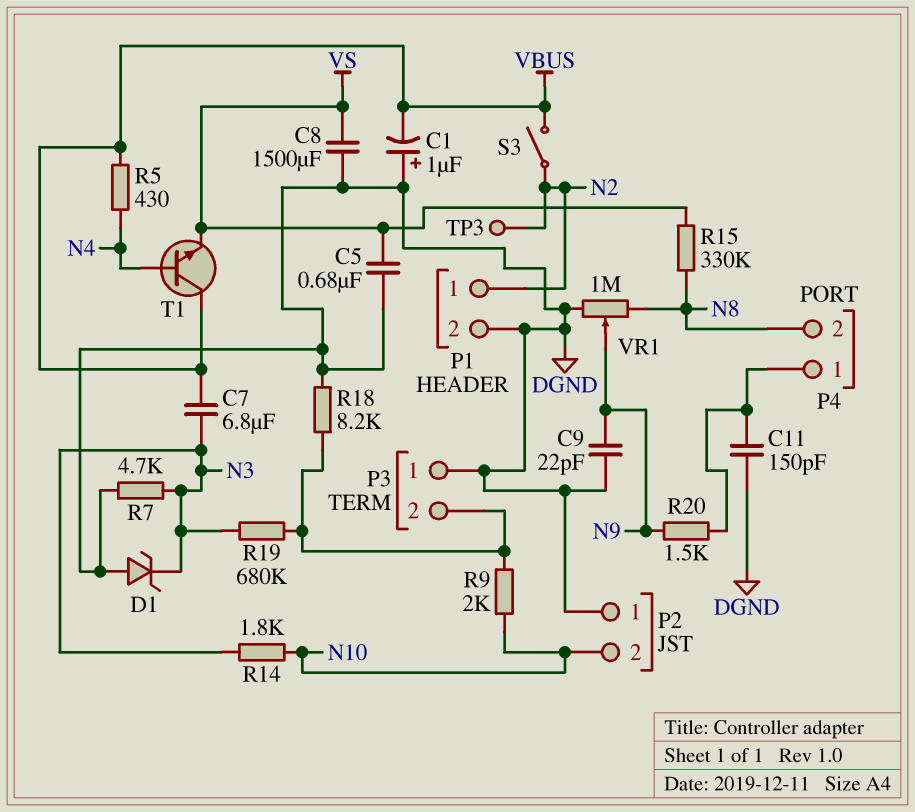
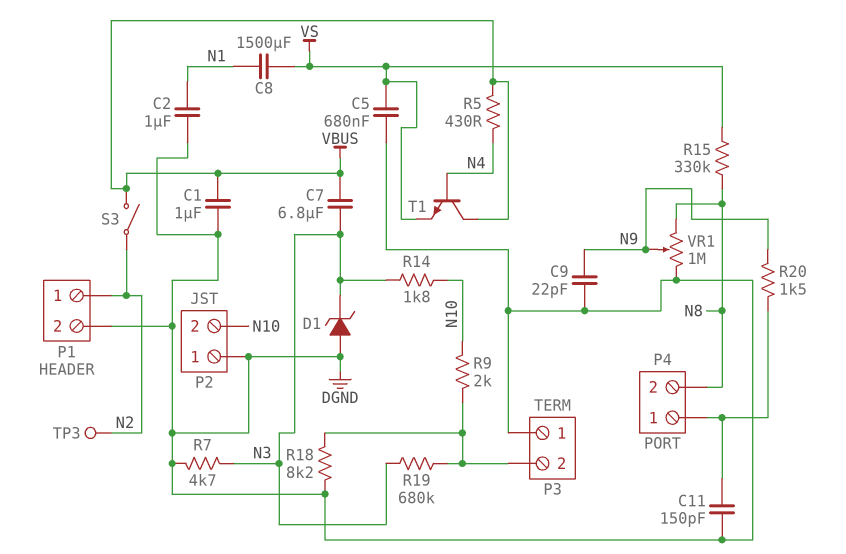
C1: 1uF (plus DGND, minus VBUS) -> 1uF (DGND, VBUS)
C2: none -> 1uF (DGND, N1)
C8: 1500uF (DGND, VS) -> 1500uF (N1, VS)

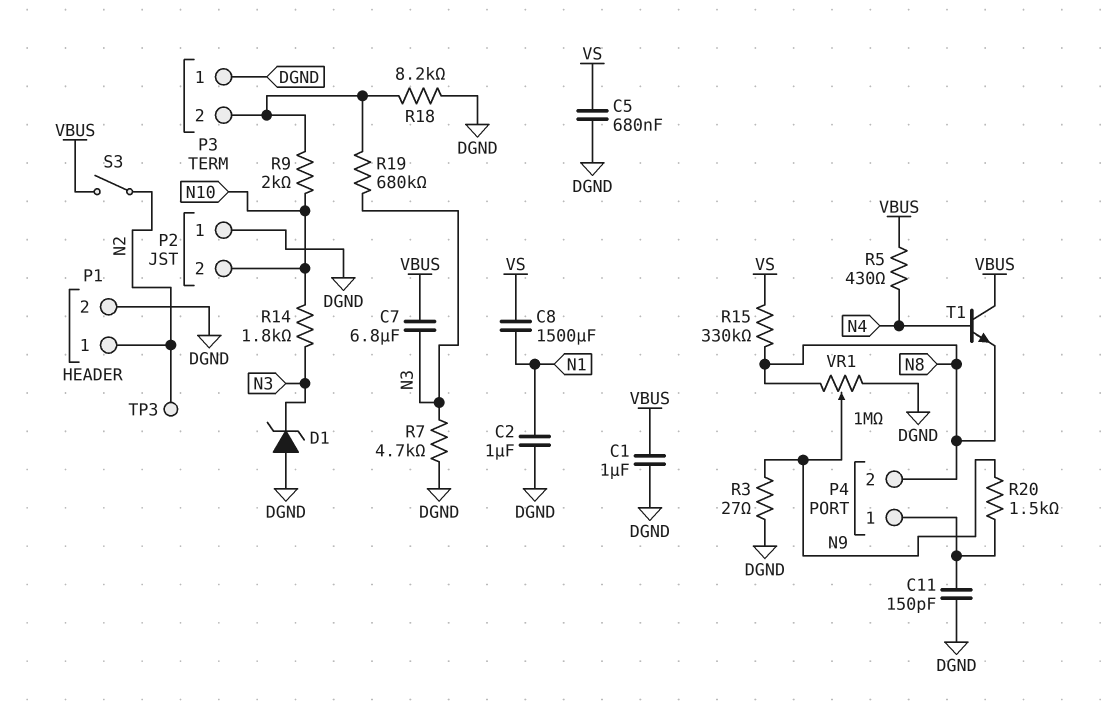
C9: 22pF (DGND, N9) -> none
R3: none -> 27 (DGND, N9)
T1: NPN (B N4, C VBUS, E VS) -> NPN (B N4, C VBUS, E N8)

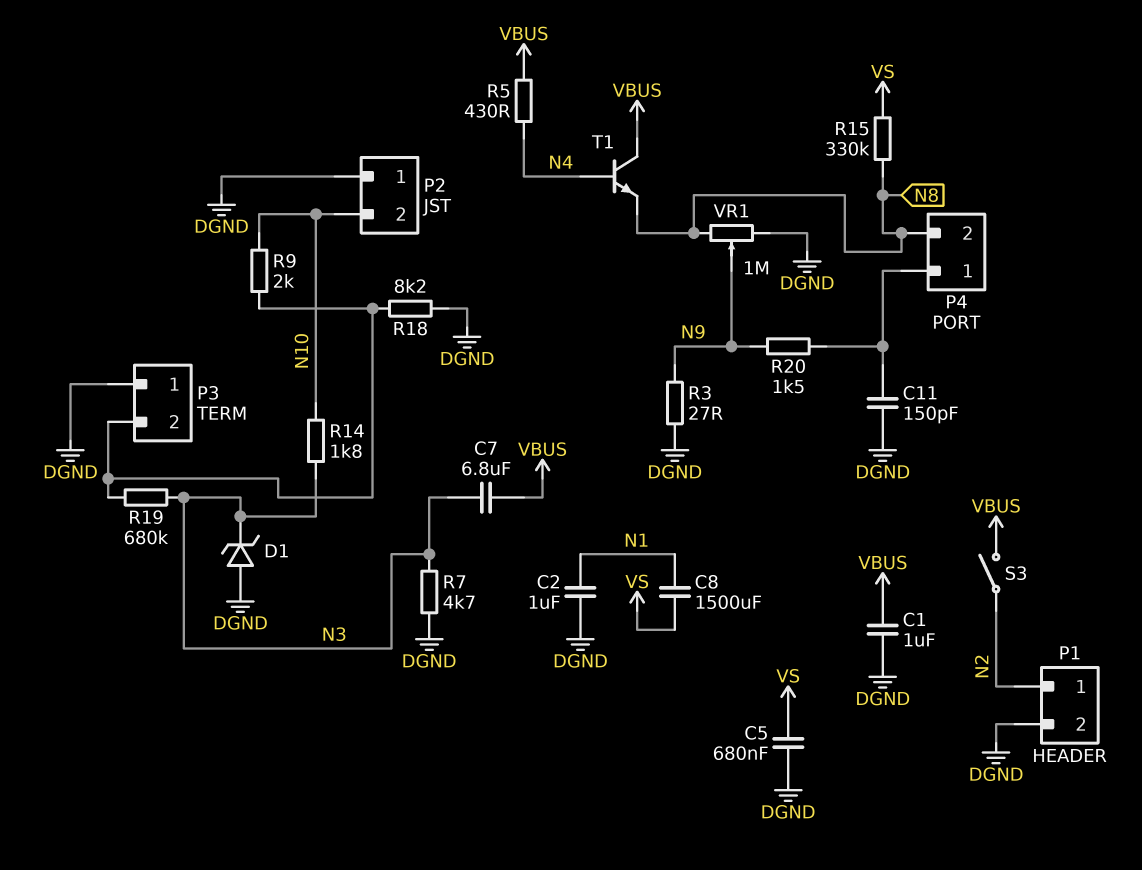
TP3: test point (N2) -> none

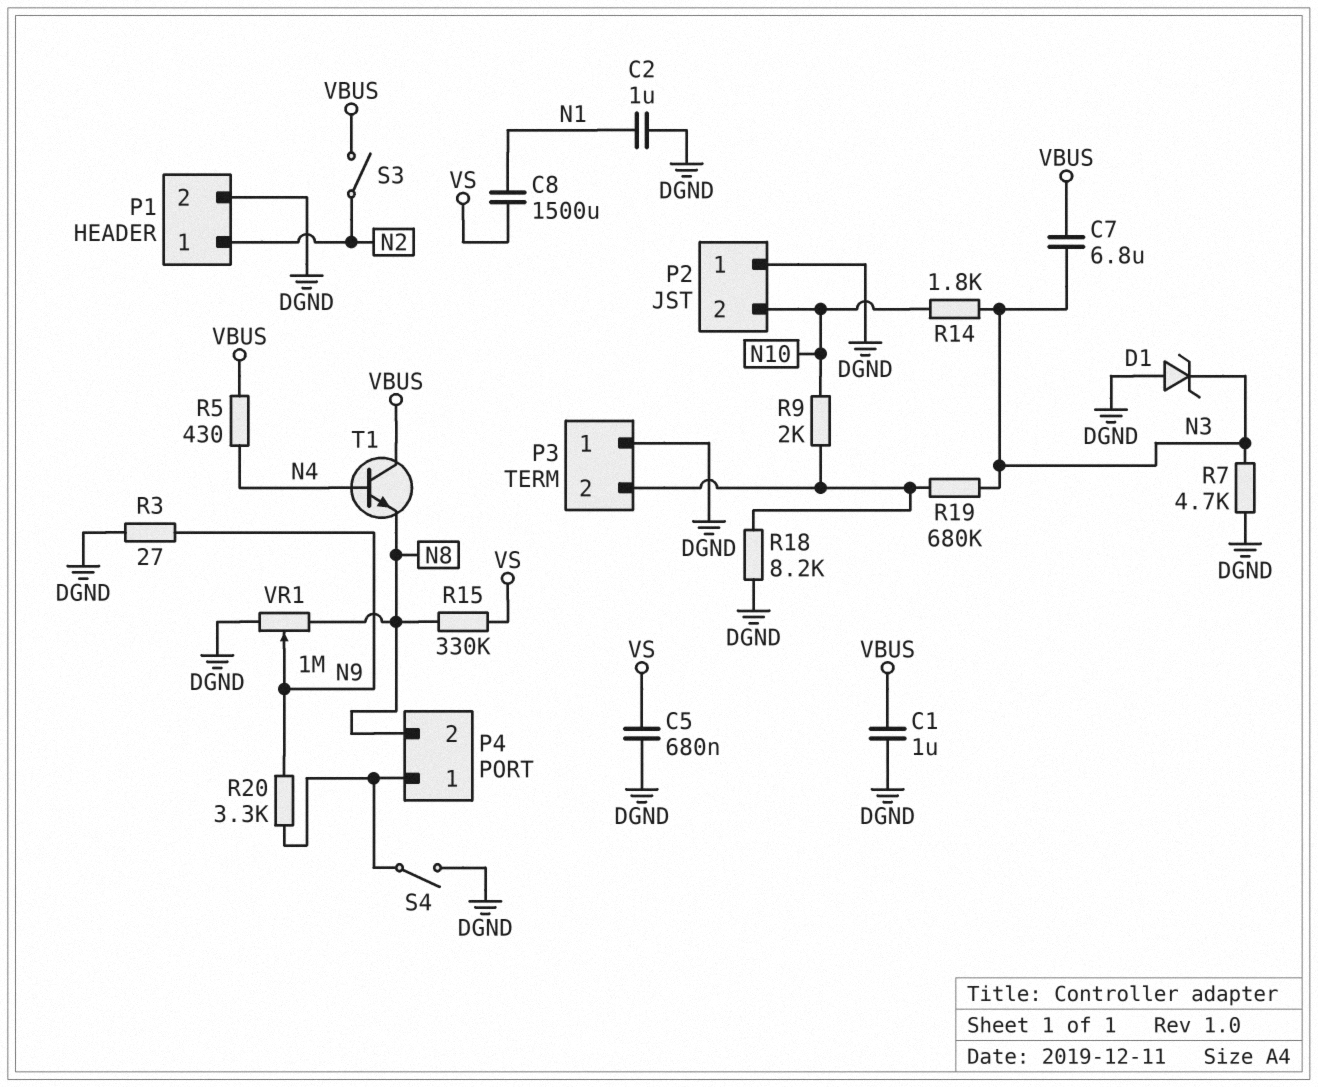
C11: 150pF (DGND, P4/1) -> none
R20: 1.5k (N9, P4/1) -> 3.3k (N9, P4/1)
S4: none -> switch (DGND, P4/1)

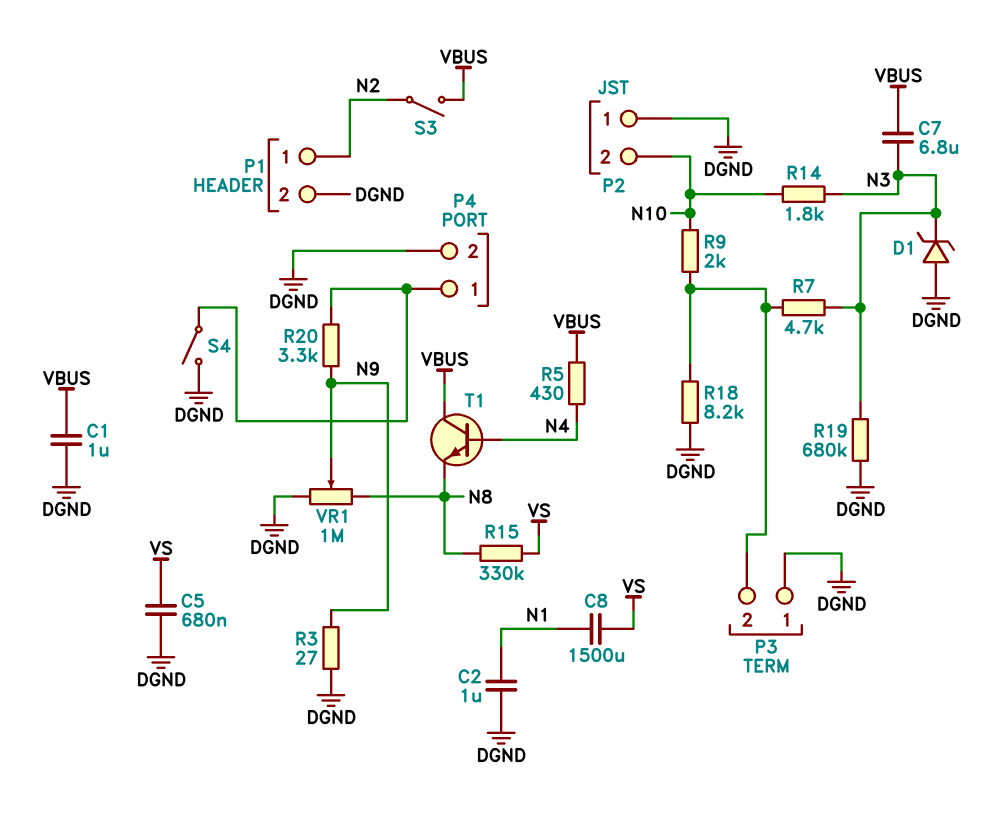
P4 pin 2: N8 -> DGND
R7: 4.7k (DGND, N3) -> 4.7k (N3, P3/2)
R19: 680k (N3, P3/2) -> 680k (DGND, N3)

